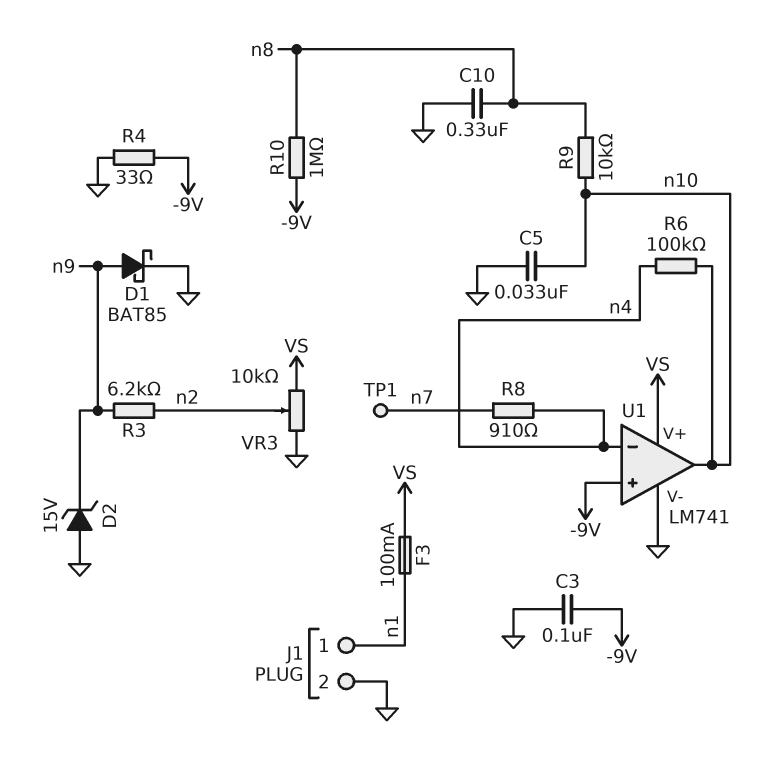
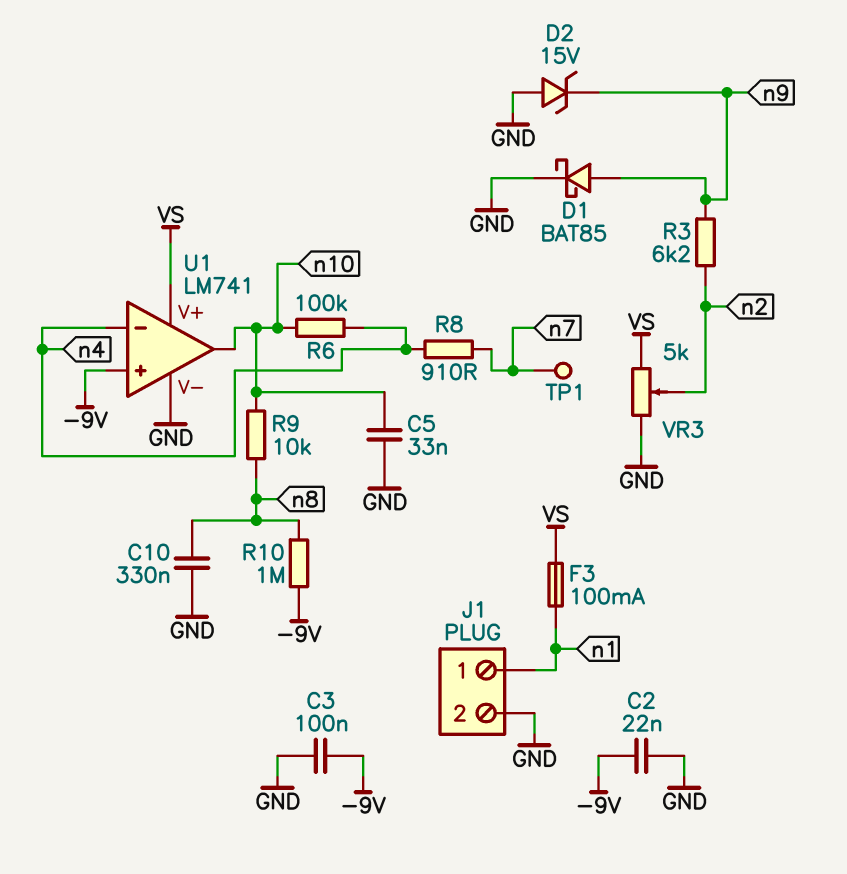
C2: none -> 22nF (-9V, GND)
R4: 33 (-9V, GND) -> none
VR3: 10k (GND, VS, wiper n2) -> 5k (GND, VS, wiper n2)

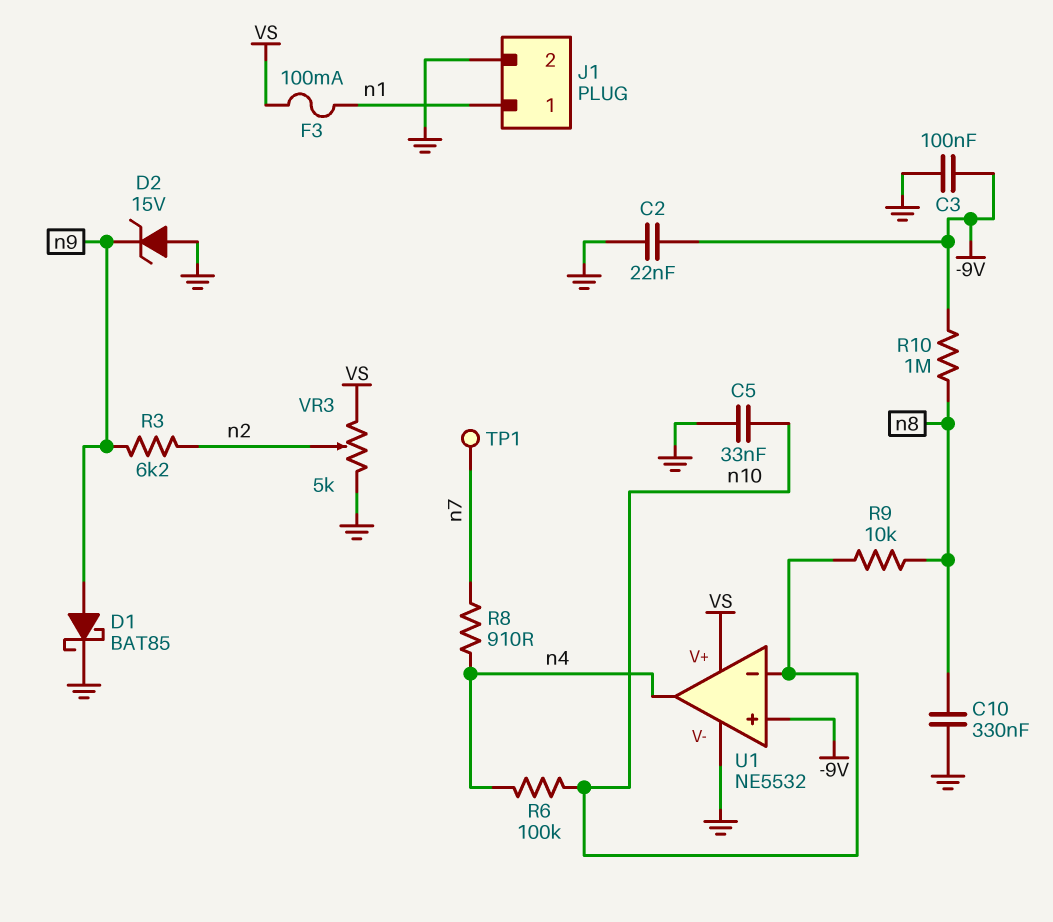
U1: LM741 -> NE5532
U1 pin in-: n4 -> n10
U1 pin out: n10 -> n4

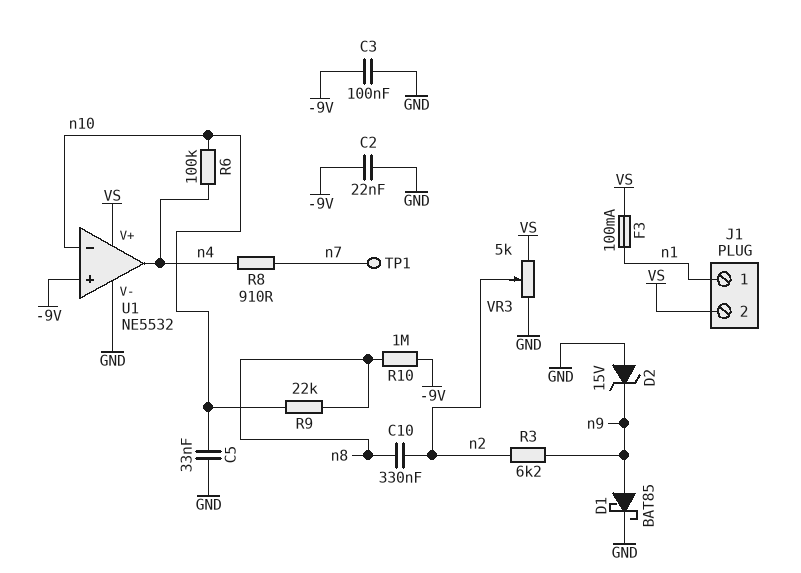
C10: 330nF (GND, n8) -> 330nF (n2, n8)
J1 pin 2: GND -> VS
R9: 10k (n8, n10) -> 22k (n8, n10)

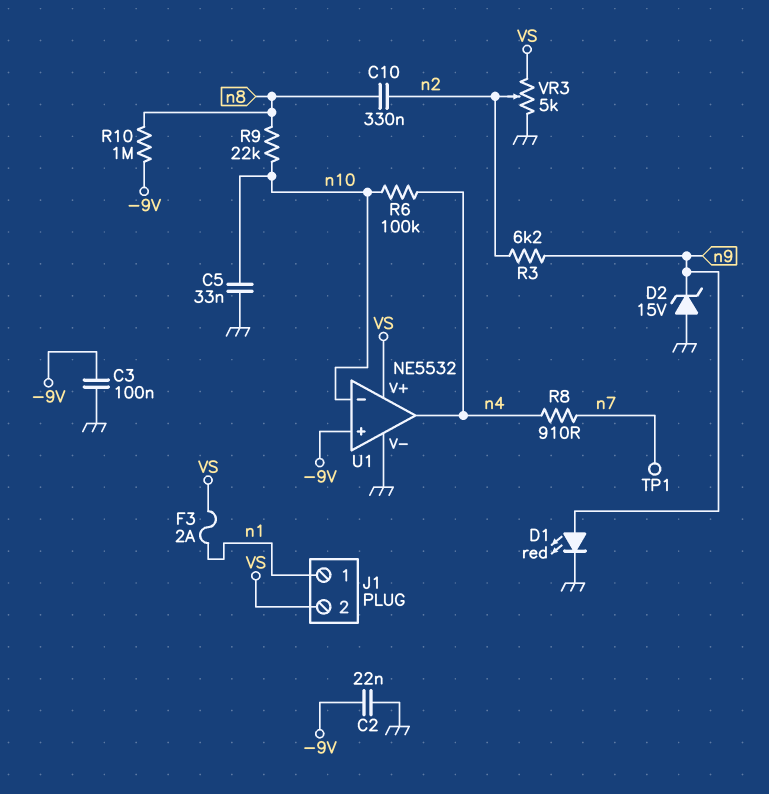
D1: schottky BAT85 (A n9, K GND) -> LED red (A n9, K GND)
F3: 100mA (VS, n1) -> 2A (VS, n1)

